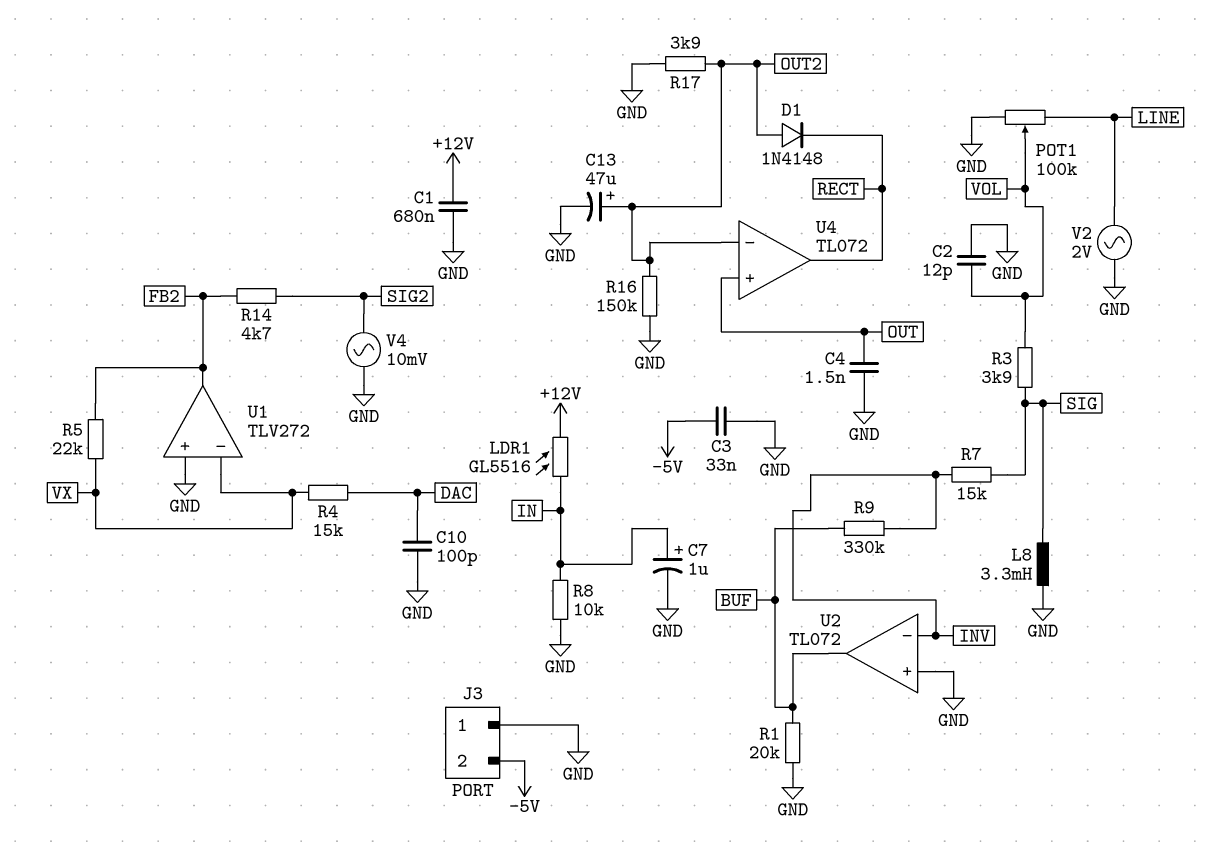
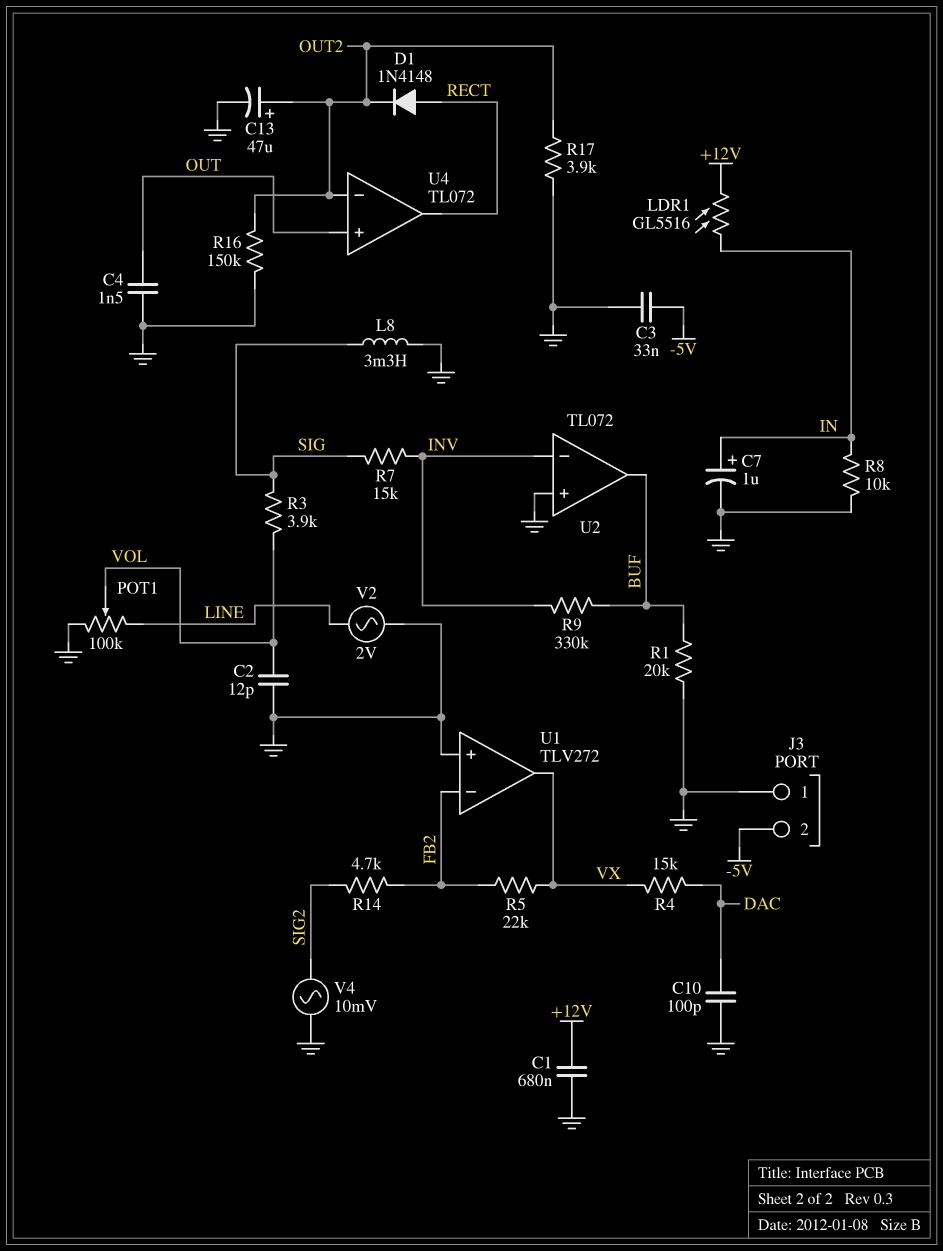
D1: diode 1N4148 (A OUT2, K RECT) -> diode 1N4148 (A RECT, K OUT2)
U1 pin in-: VX -> FB2
U1 pin out: FB2 -> VX

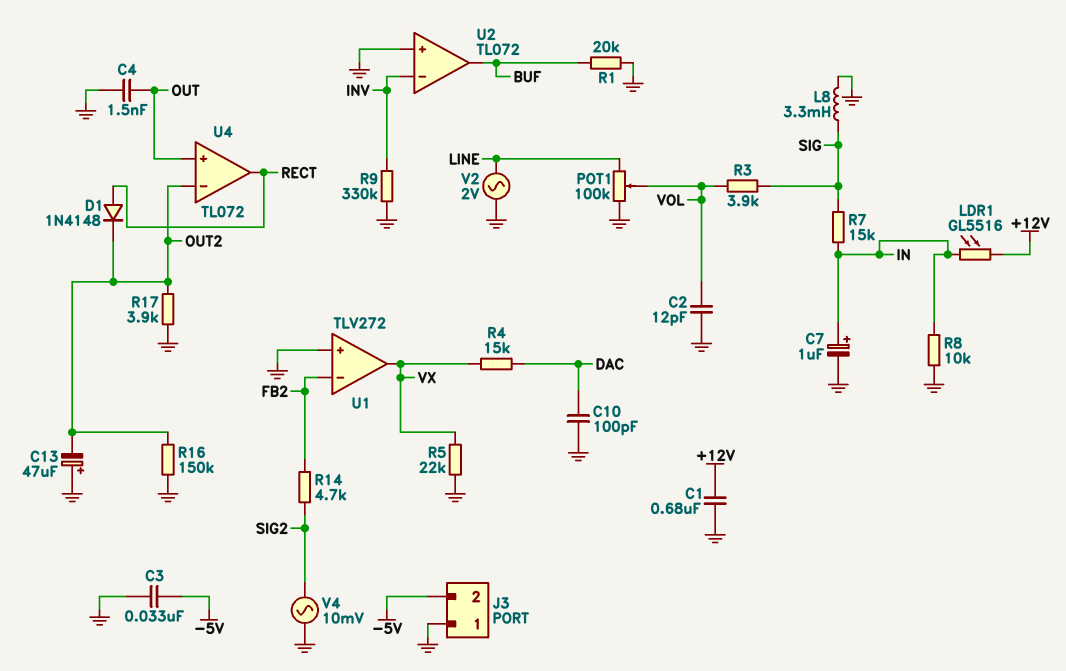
C13: 47uF (plus OUT2, minus GND) -> 47uF (plus GND, minus OUT2)
R5: 22k (FB2, VX) -> 22k (GND, VX)
R7: 15k (INV, SIG) -> 15k (IN, SIG)
R9: 330k (BUF, INV) -> 330k (GND, INV)

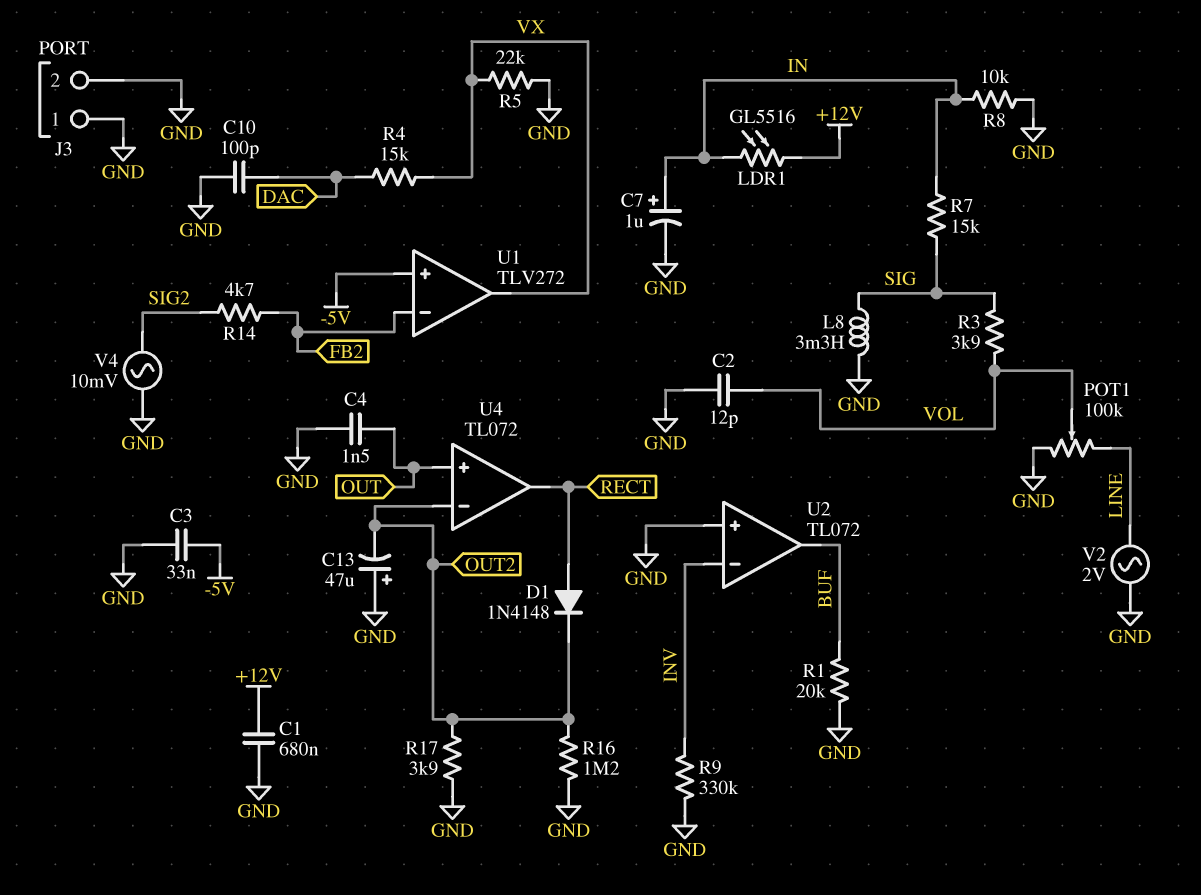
J3 pin 2: -5V -> GND
R16: 150k (GND, OUT2) -> 1.2M (GND, OUT2)
U1 pin in+: GND -> -5V

